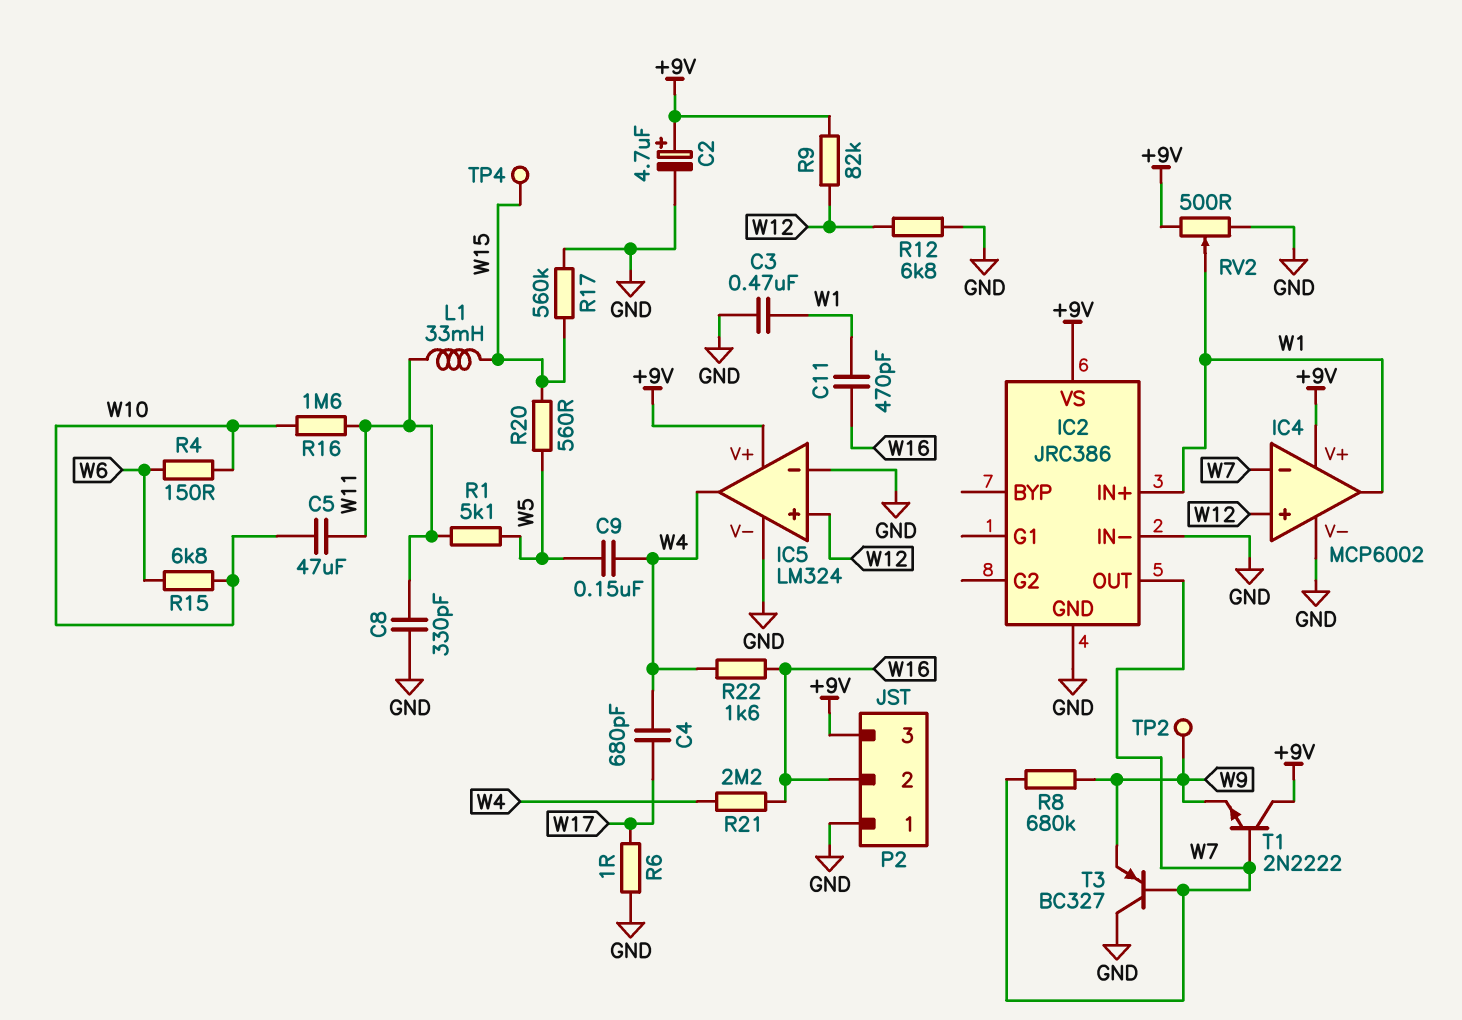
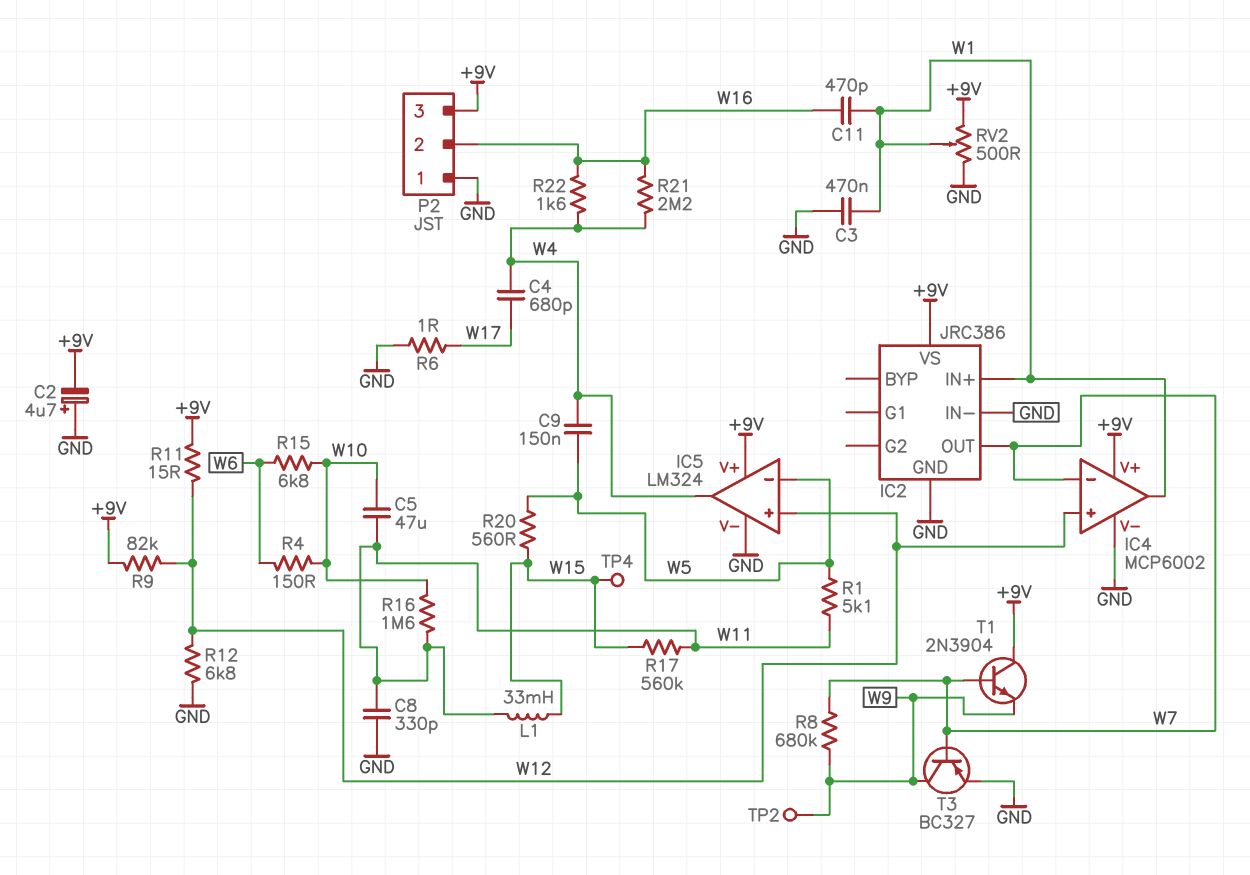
C2: 4.7uF (plus +9V, minus GND) -> 4.7uF (plus GND, minus +9V)
IC5 pin in-: GND -> W5
R11: none -> 15 (+9V, W12)
R17: 560k (GND, W15) -> 560k (W11, W15)
T1: NPN 2N2222 (B W7, C +9V, E W9) -> NPN 2N3904 (B W7, C +9V, E W9)
T3: PNP BC327 (B W7, C GND, E W9) -> PNP BC327 (B W7, C W9, E GND)

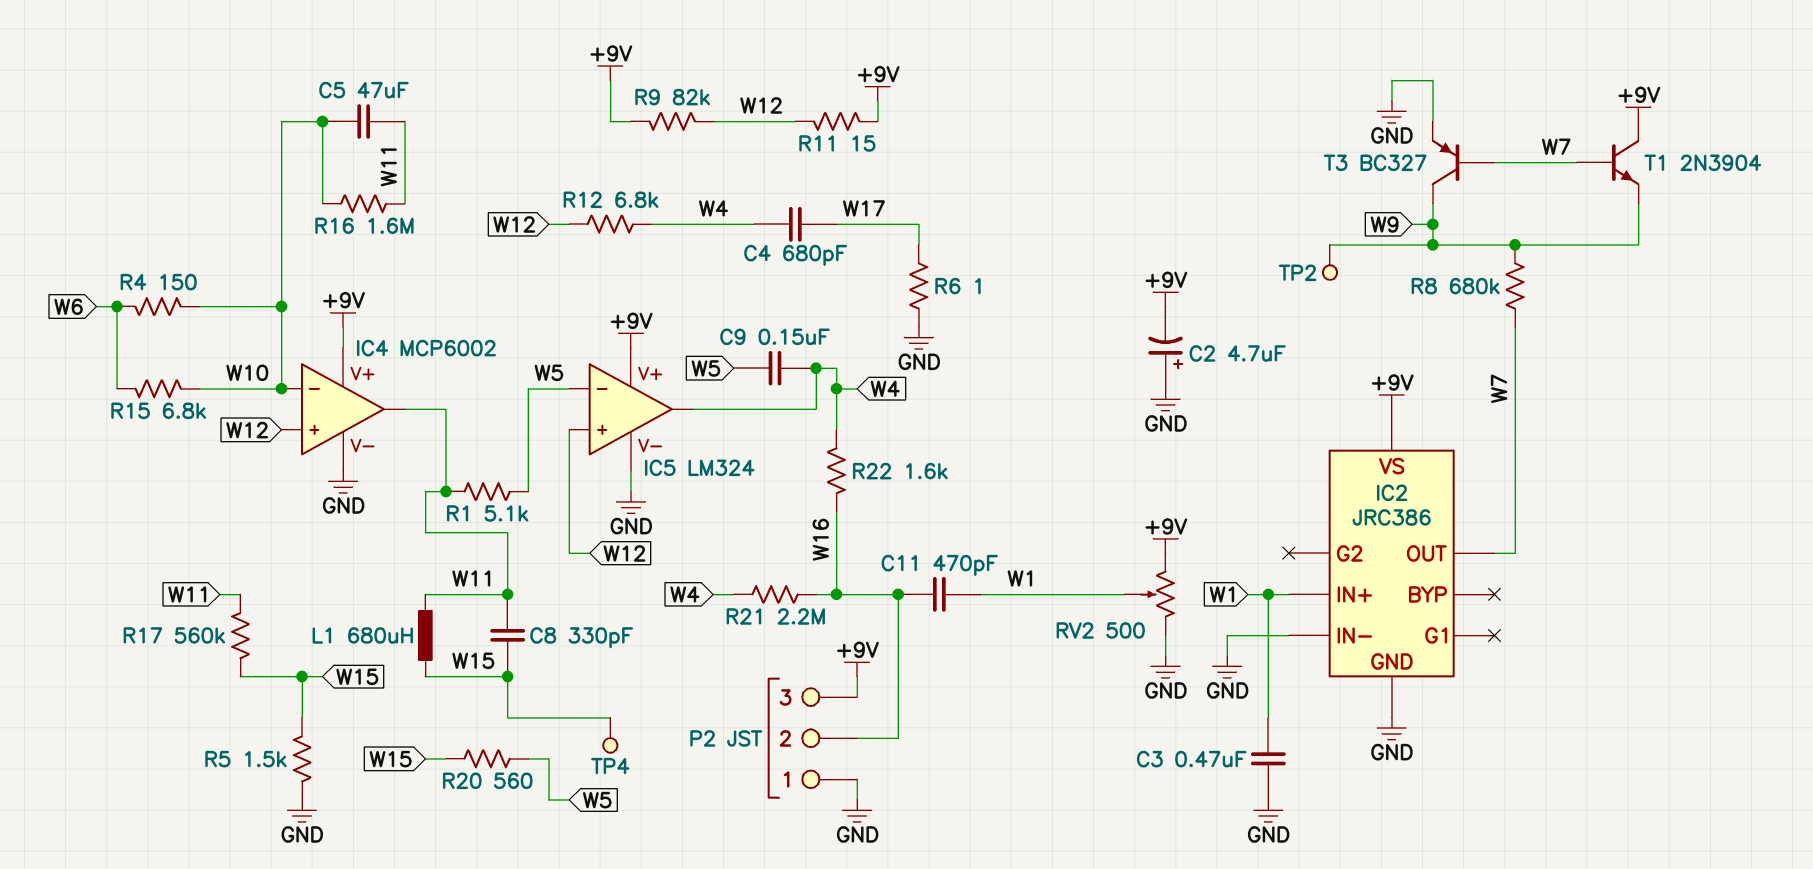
C8: 330pF (GND, W11) -> 330pF (W11, W15)
IC4 pin in-: W7 -> W10
IC4 pin out: W1 -> W11
L1: 33mH (W11, W15) -> 680uH (W11, W15)
R5: none -> 1.5k (GND, W15)
R12: 6.8k (GND, W12) -> 6.8k (W4, W12)

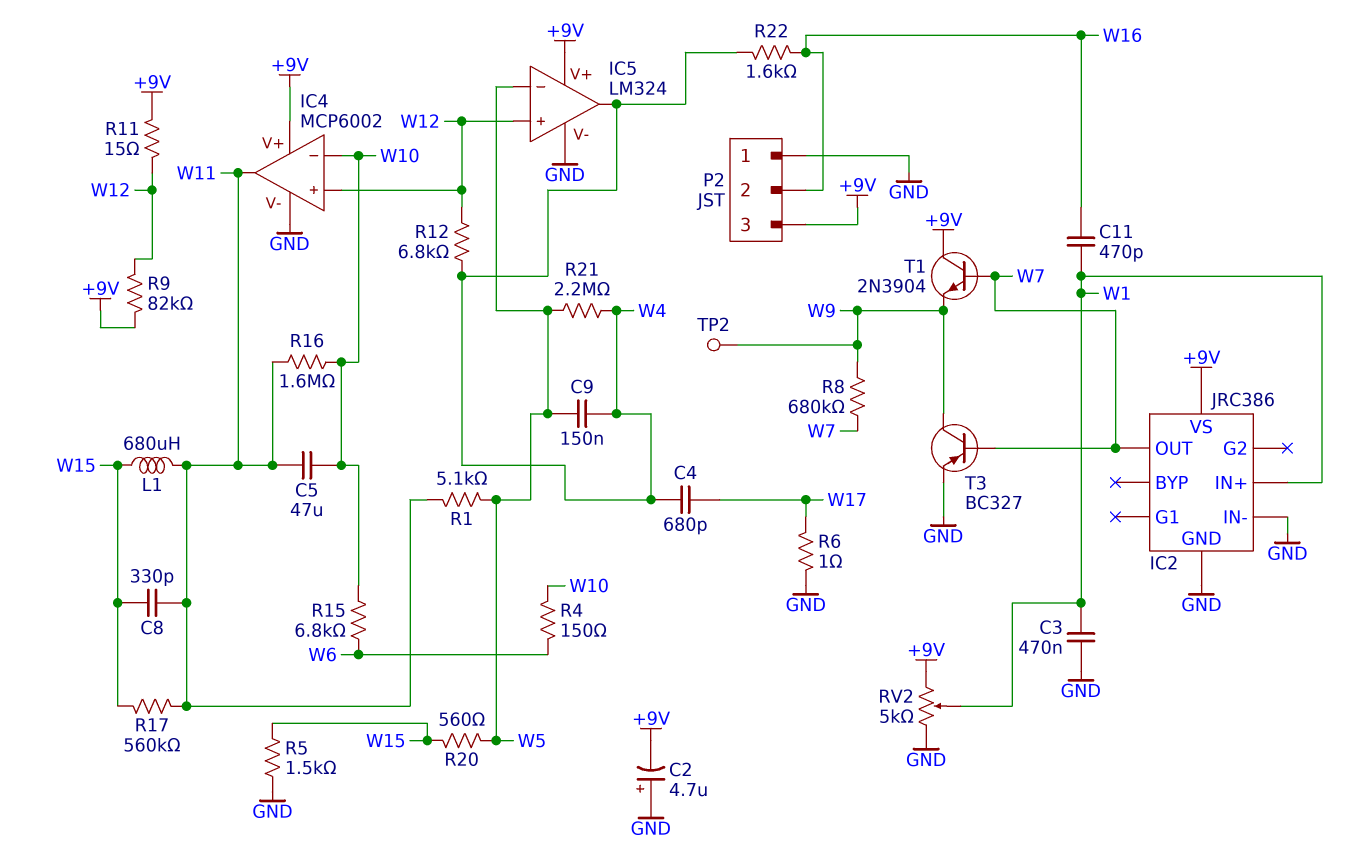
R21: 2.2M (W4, W16) -> 2.2M (W4, W5)
RV2: 500 (+9V, GND, wiper W1) -> 5k (+9V, GND, wiper W1)
TP4: test point (W15) -> none

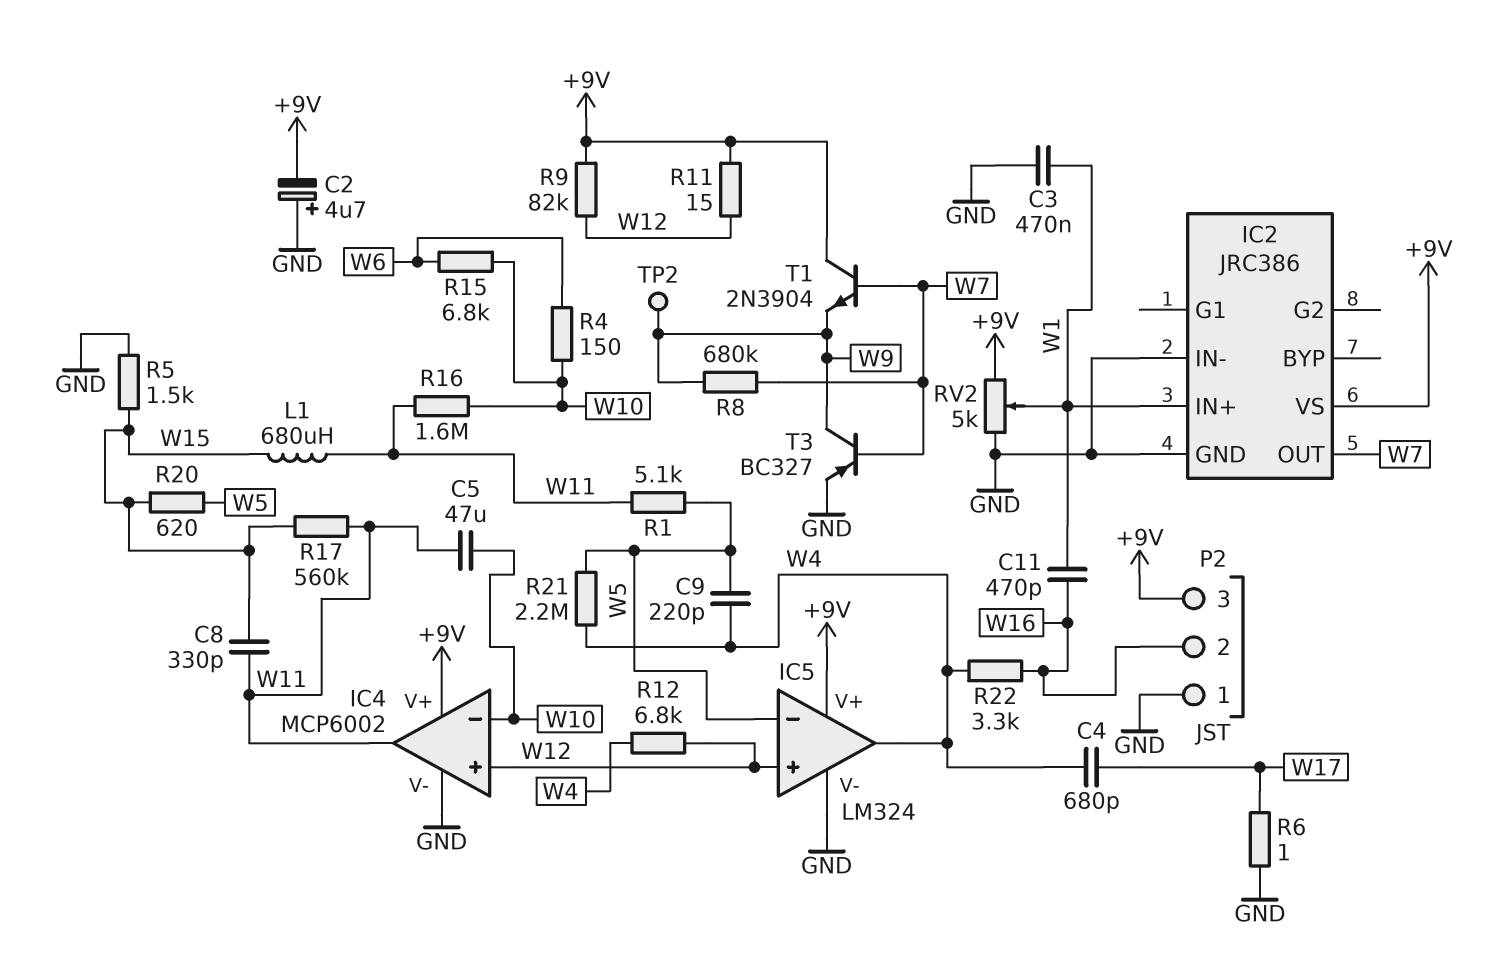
C9: 150nF (W4, W5) -> 220pF (W4, W5)
R20: 560 (W5, W15) -> 620 (W5, W15)
R22: 1.6k (W4, W16) -> 3.3k (W4, W16)

